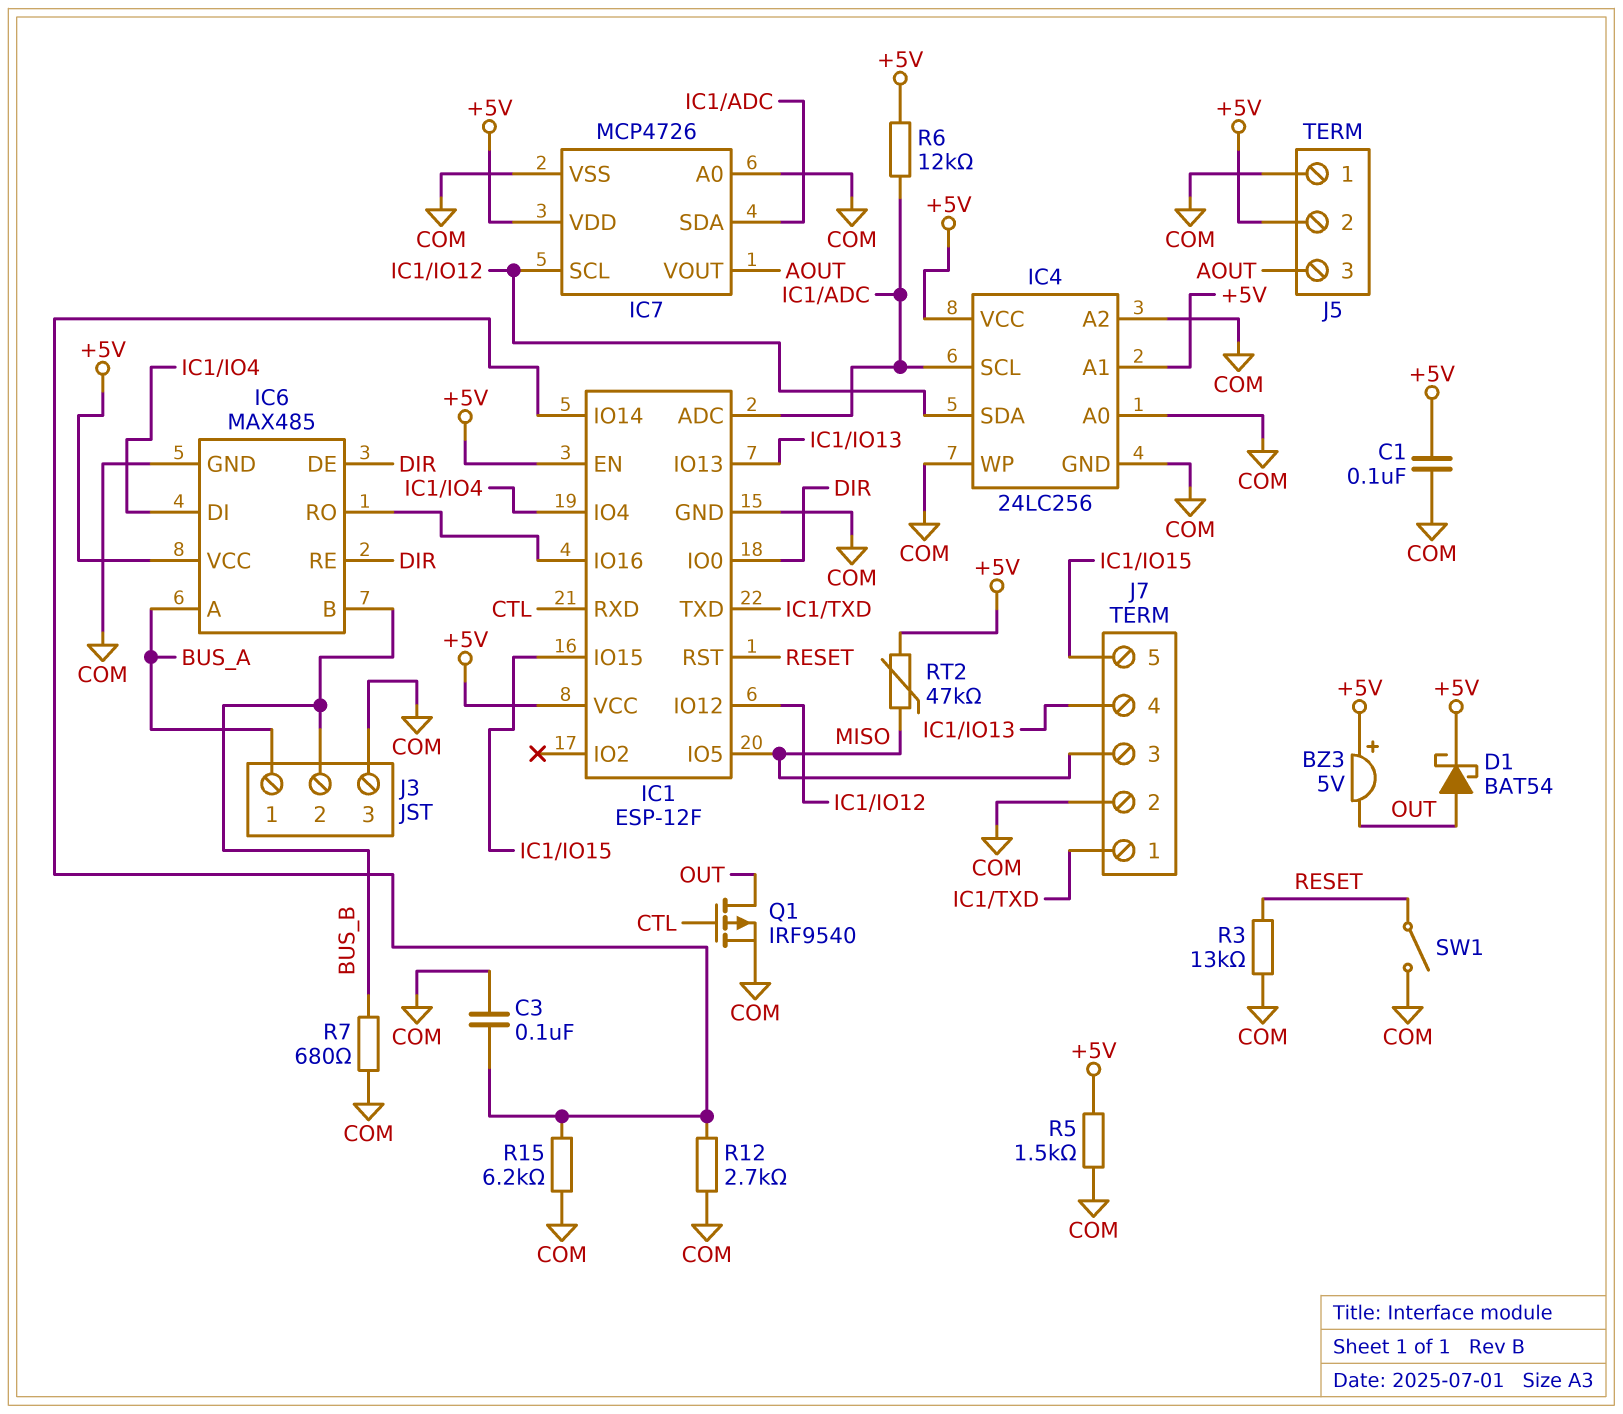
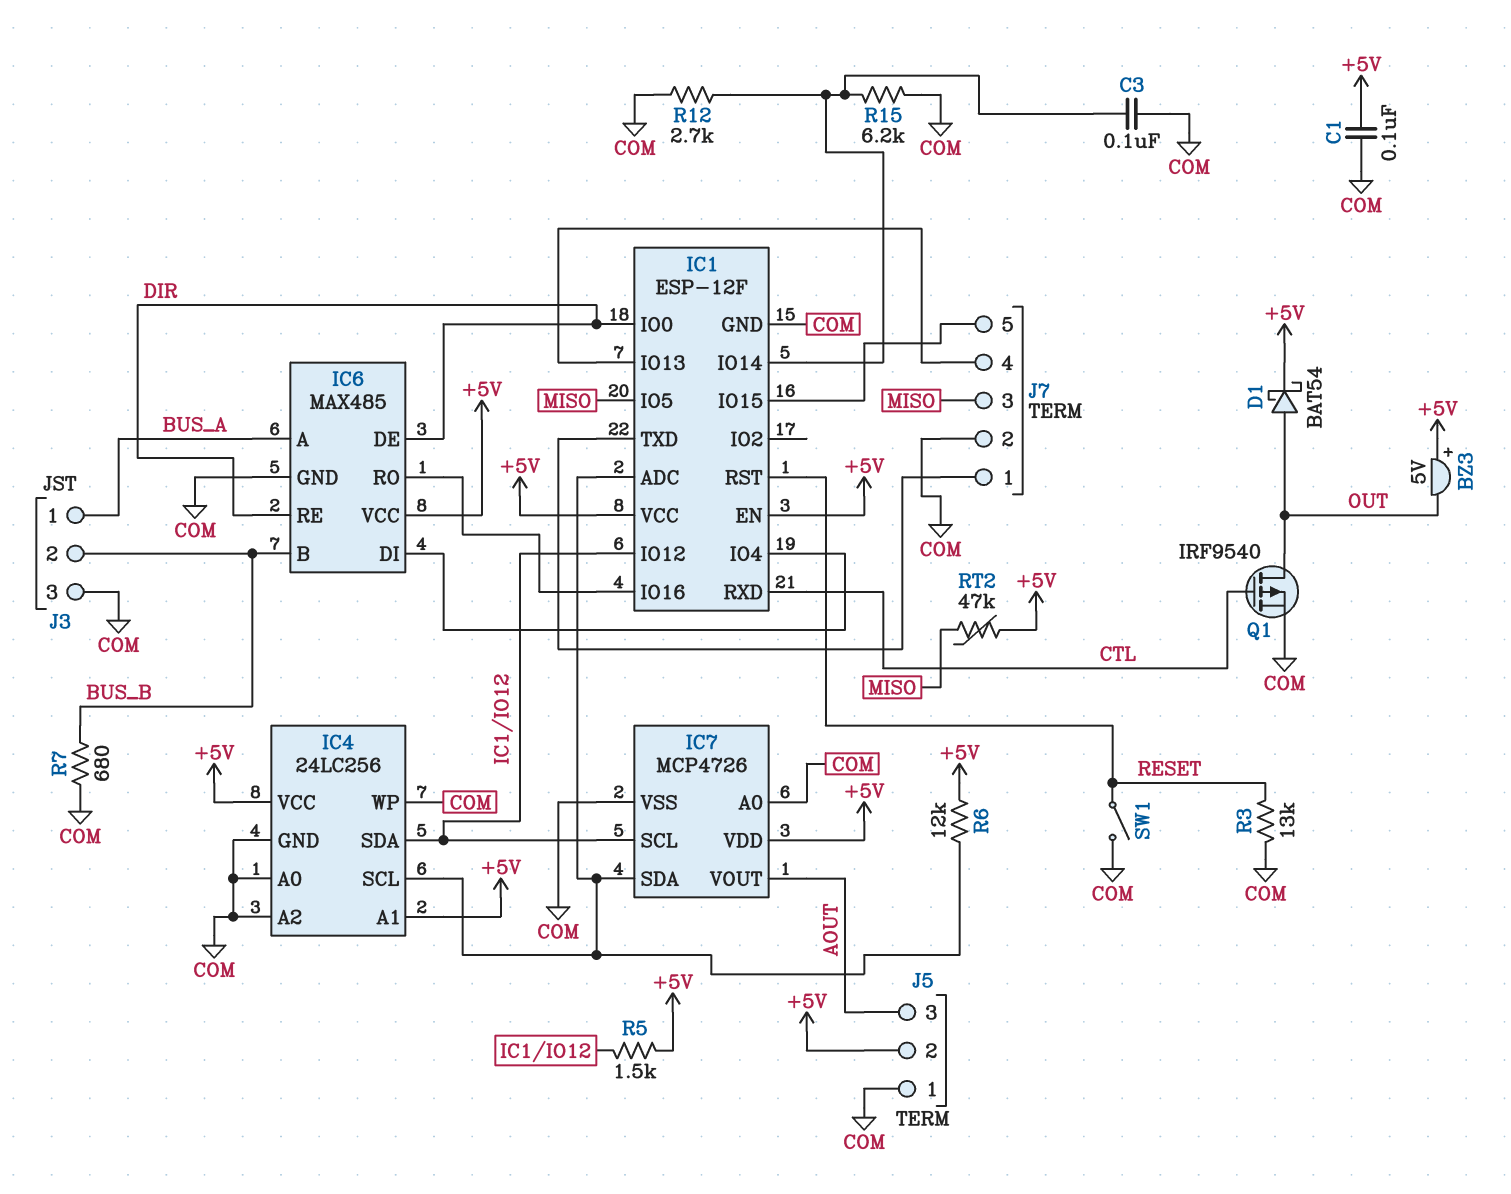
R5: 1.5k (+5V, COM) -> 1.5k (+5V, IC1/IO12)

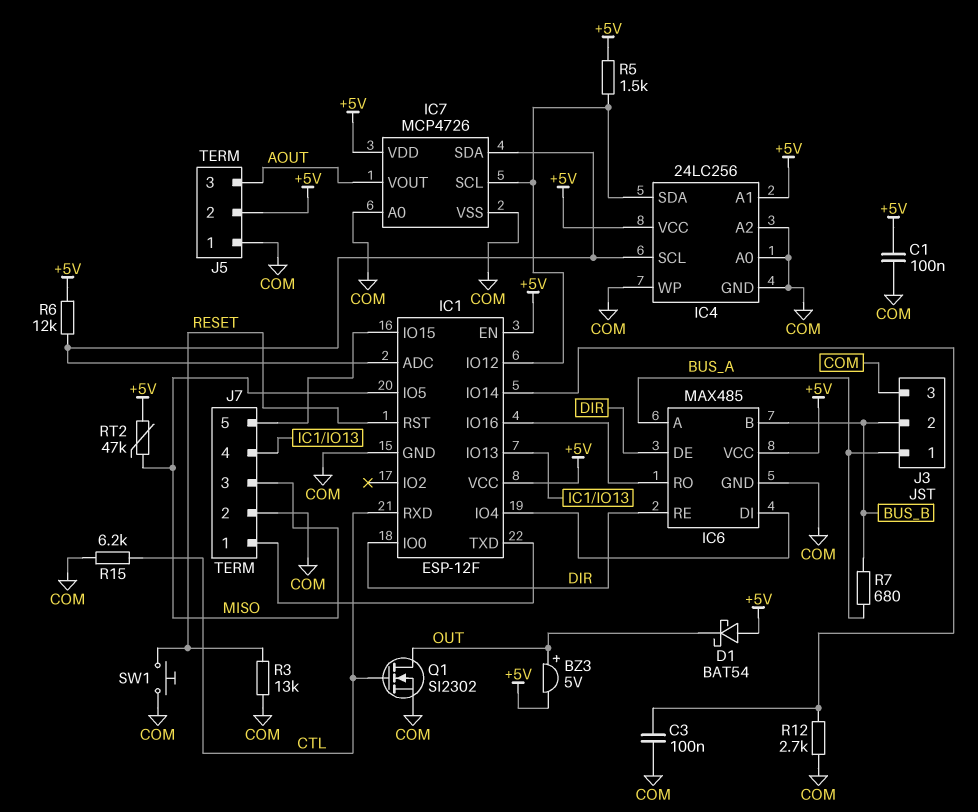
BZ3: buzzer 5V (plus +5V, minus OUT) -> buzzer 5V (plus OUT, minus +5V)
D1: schottky BAT54 (A OUT, K +5V) -> schottky BAT54 (A +5V, K OUT)
Q1: PMOS IRF9540 (G CTL, D OUT, S COM) -> NMOS SI2302 (G CTL, D OUT, S COM)
R7: 680 (BUS_B, COM) -> 680 (BUS_A, BUS_B)
R15: 6.2k (COM, IC1/IO14) -> 6.2k (COM, CTL)
SW1: switch (COM, RESET) -> button (COM, RESET)

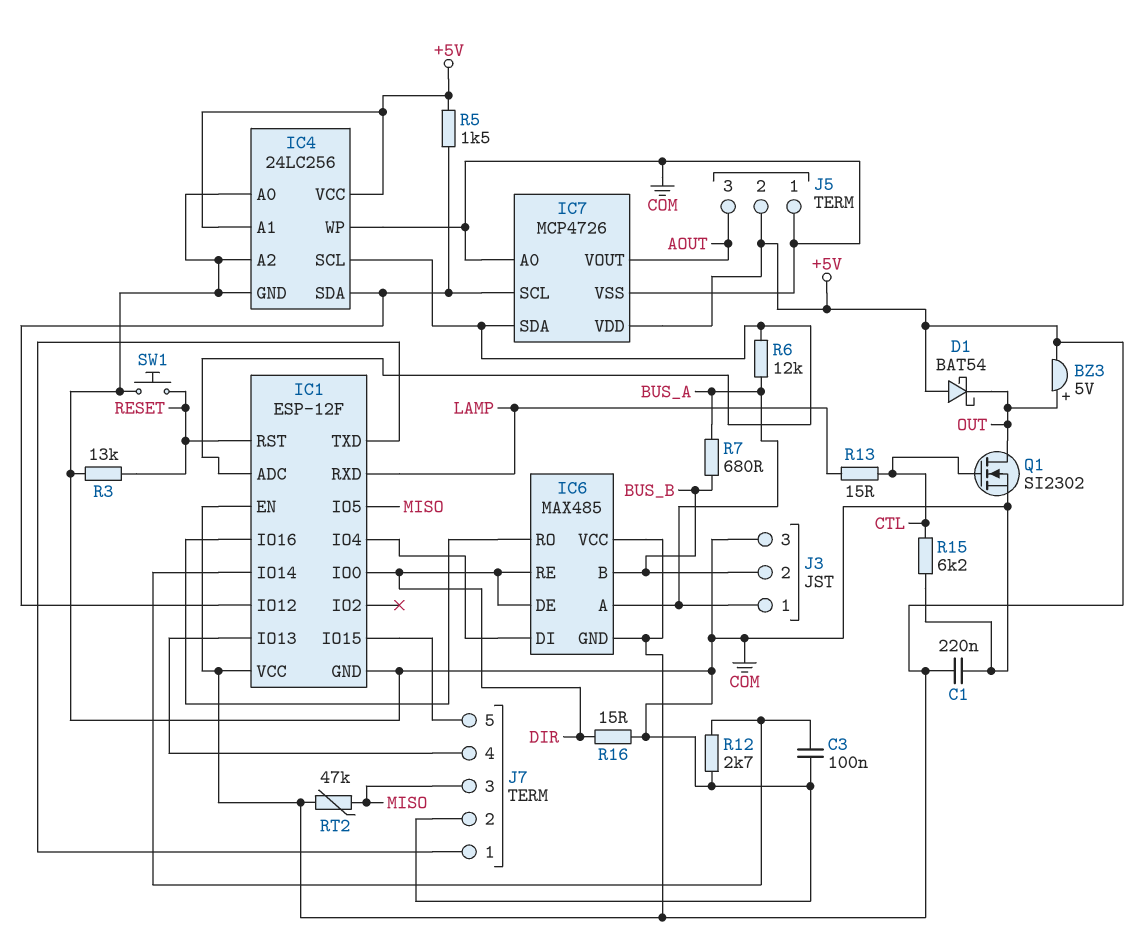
C1: 100nF (+5V, COM) -> 220nF (+5V, COM)
IC1 pin RXD: CTL -> LAMP
IC6 pin GND: COM -> +5V
R6: 12k (+5V, IC1/ADC) -> 12k (BUS_A, IC1/ADC)
R13: none -> 15 (CTL, LAMP)
R16: none -> 15 (COM, DIR)

